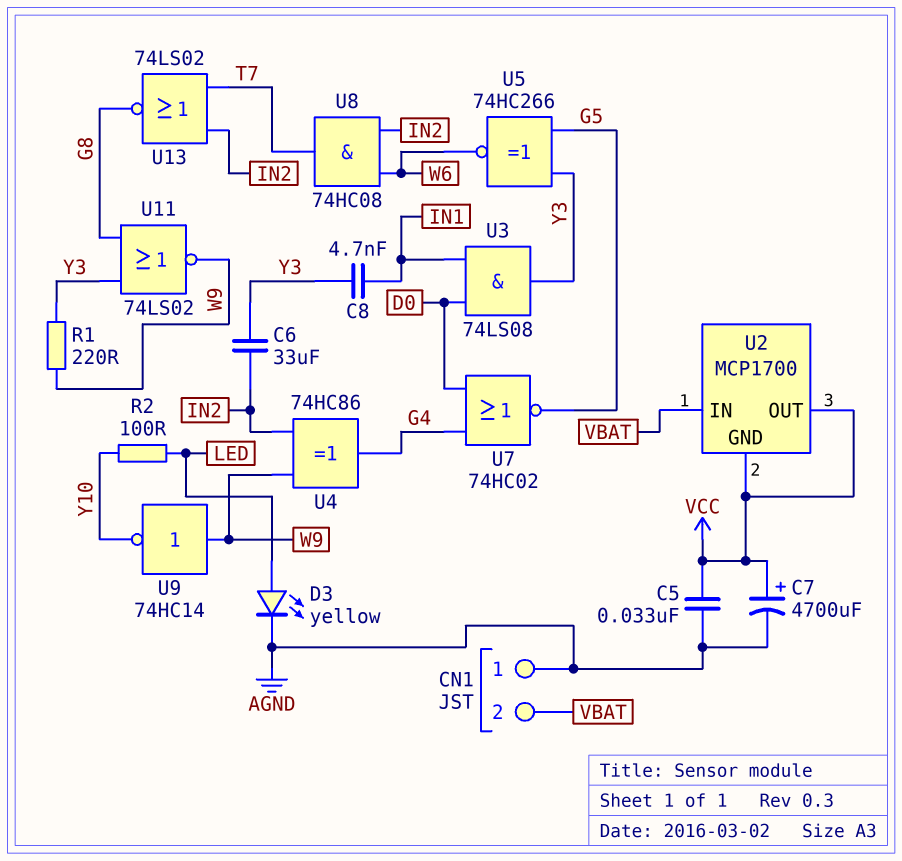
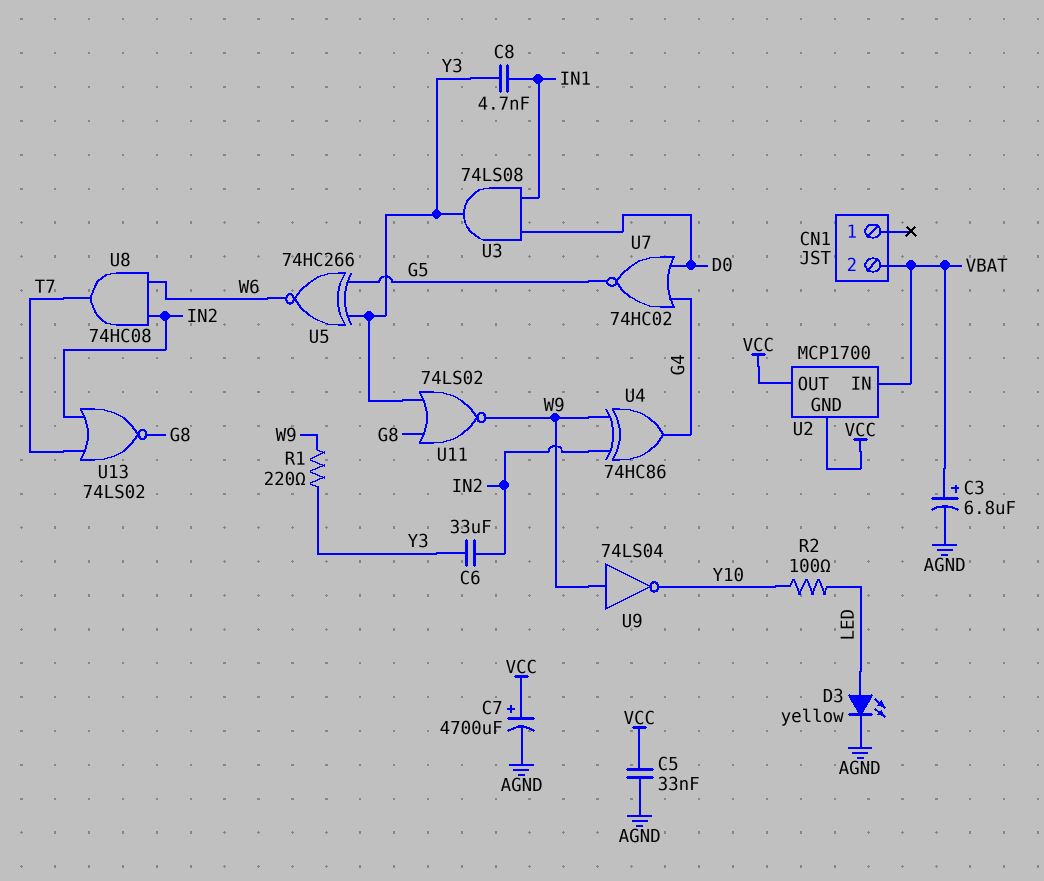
C3: none -> 6.8uF (plus VBAT, minus AGND)
CN1 pin 1: AGND -> none
U9: NOT 74HC14 (in W9, out Y10) -> NOT 74LS04 (in W9, out Y10)

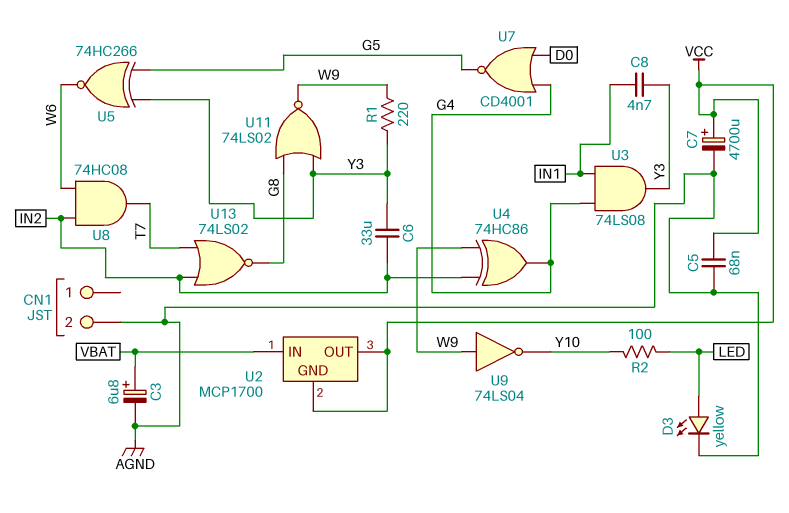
C5: 33nF (AGND, VCC) -> 68nF (AGND, VCC)
CN1 pin 2: VBAT -> AGND
U3: AND 74LS08 (in D0, in IN1, out Y3) -> AND 74LS08 (in G4, in IN1, out Y3)
U7: NOR 74HC02 (in D0, in G4, out G5) -> NOR CD4001 (in D0, in G4, out G5)

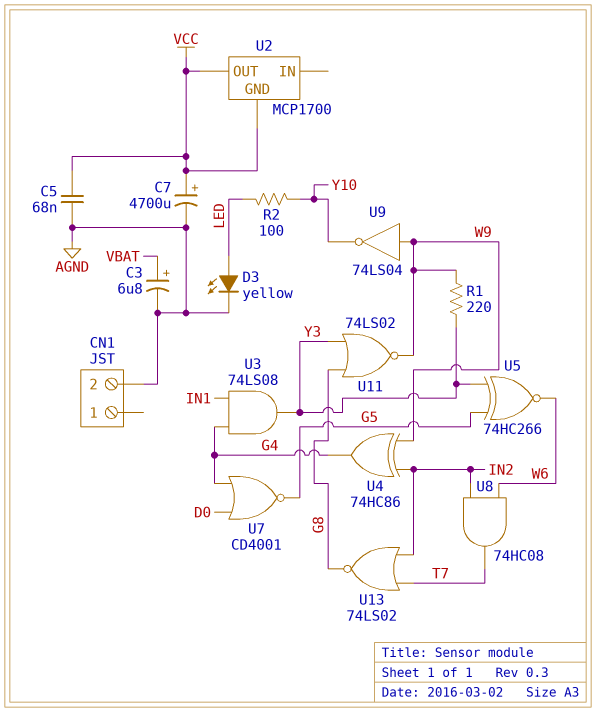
C6: 33uF (IN2, Y3) -> none
C8: 4.7nF (IN1, Y3) -> none
U2 pin IN: VBAT -> none

